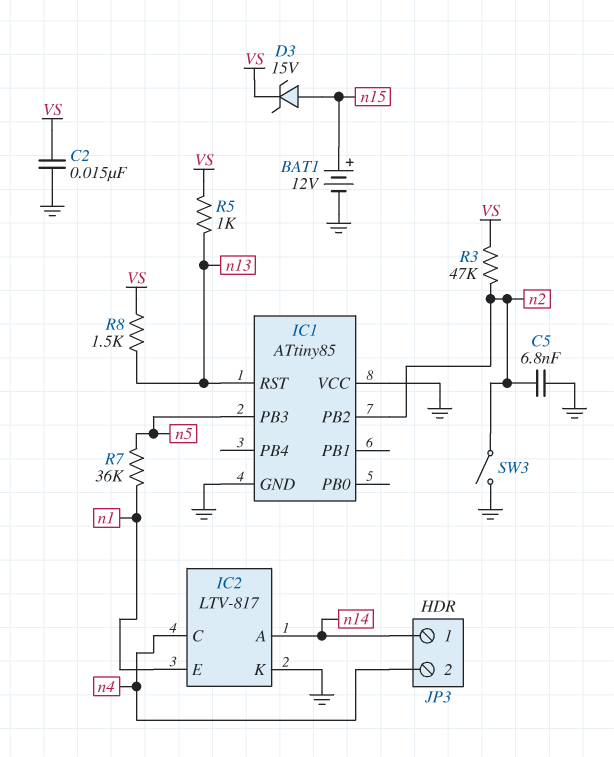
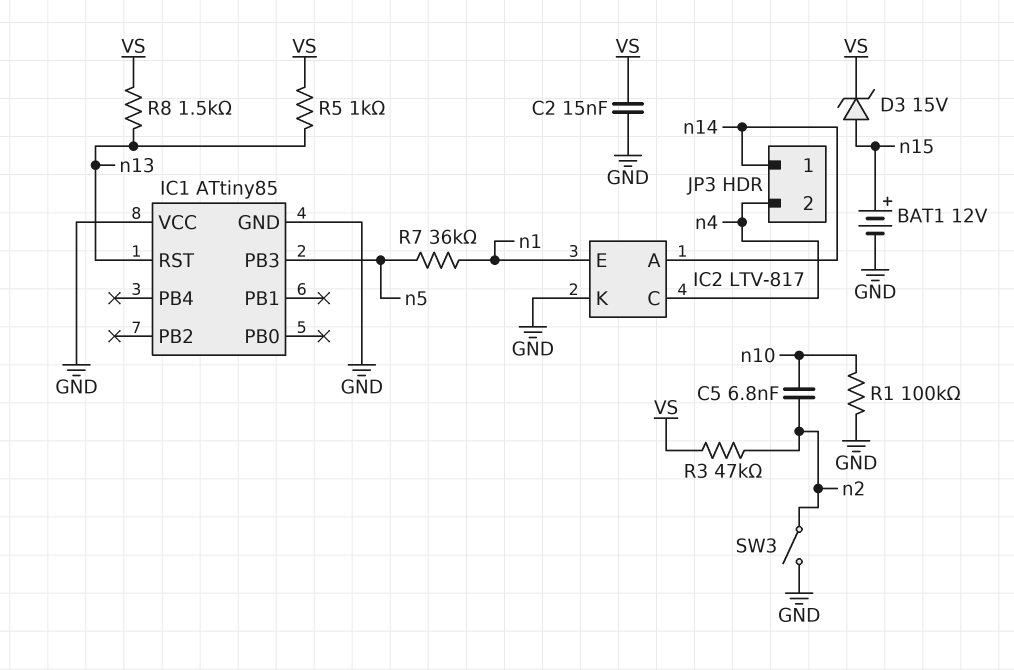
C5: 6.8nF (GND, n2) -> 6.8nF (n2, n10)
IC1 pin PB2: n2 -> none
R1: none -> 100k (GND, n10)

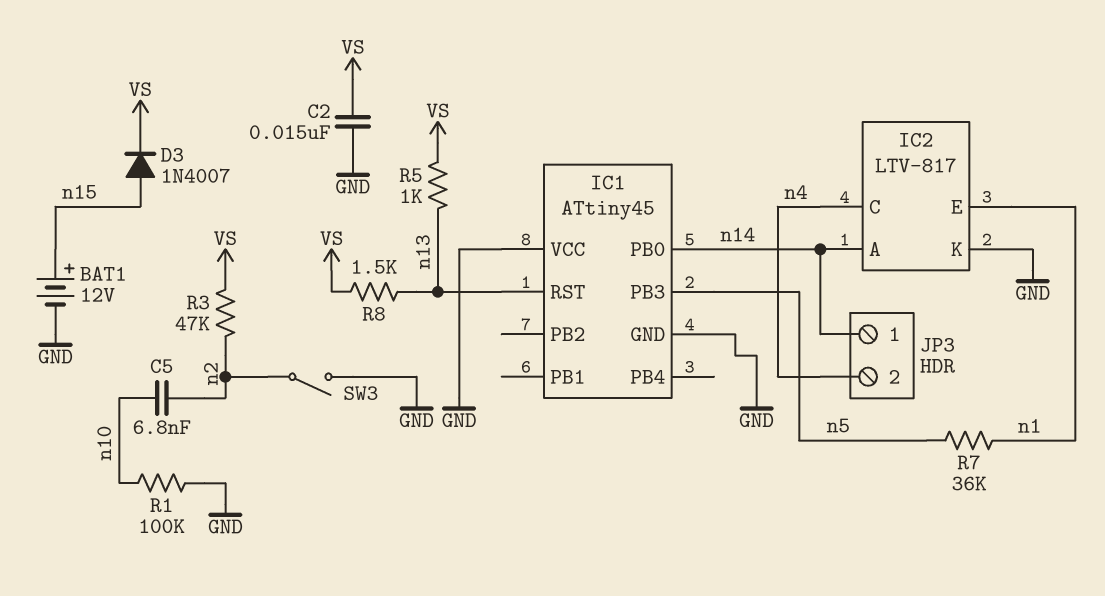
D3: zener 15V (A n15, K VS) -> diode 1N4007 (A n15, K VS)
IC1: ATtiny85 -> ATtiny45
IC1 pin PB0: none -> n14

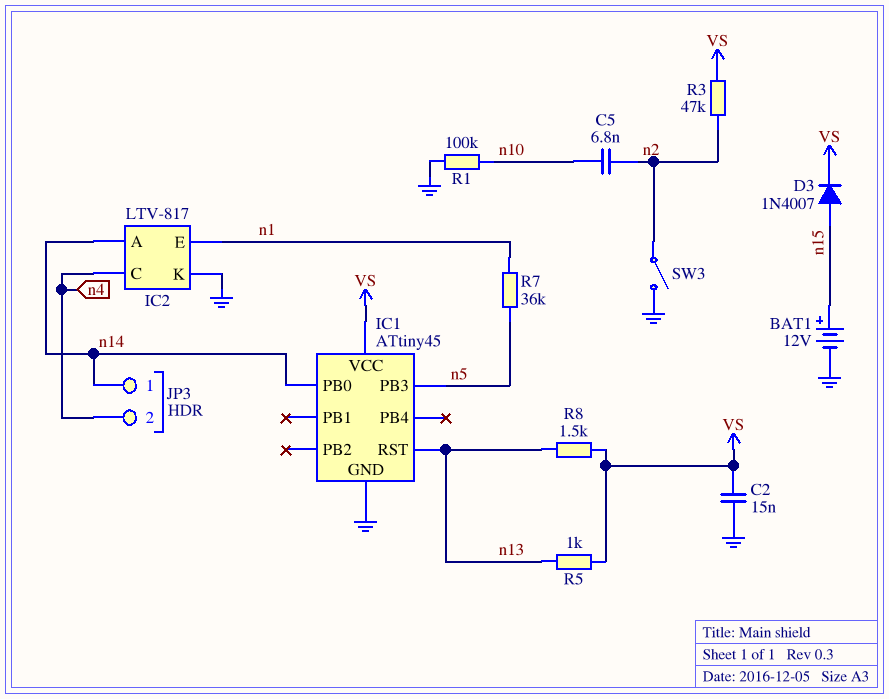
IC1 pin VCC: GND -> VS

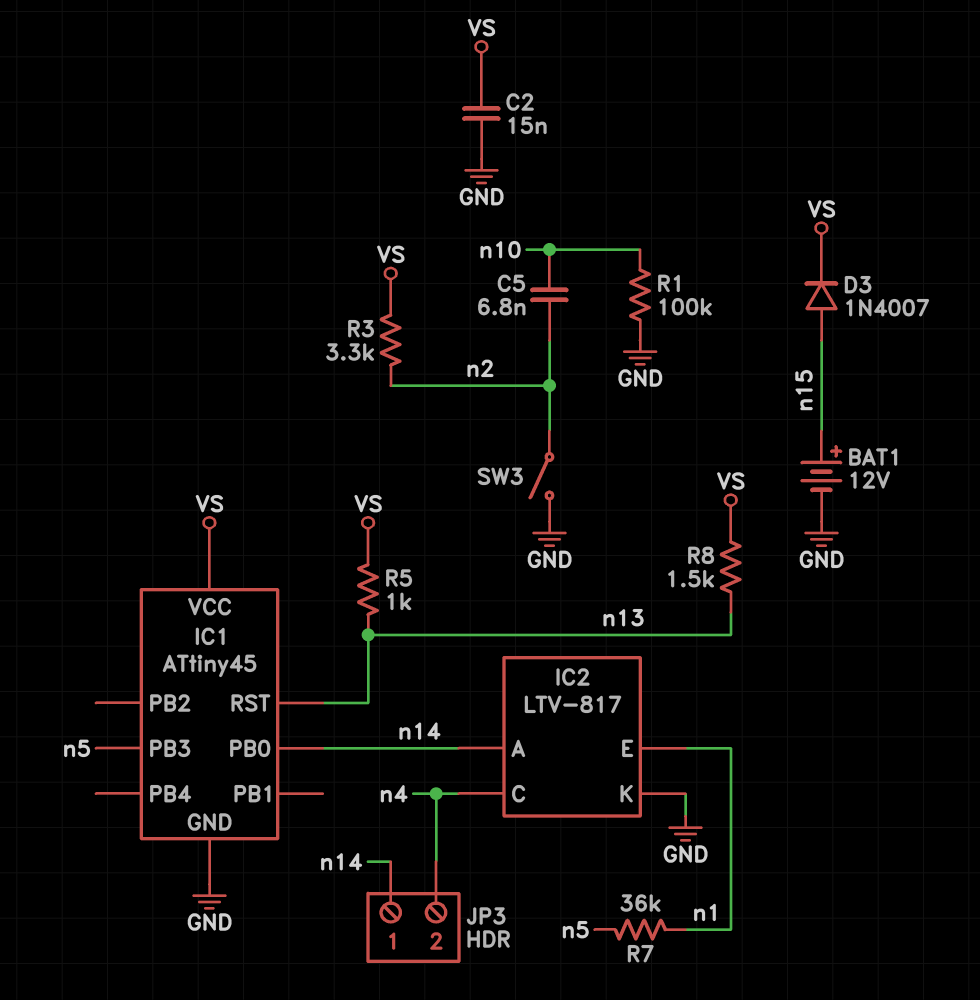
R3: 47k (VS, n2) -> 3.3k (VS, n2)

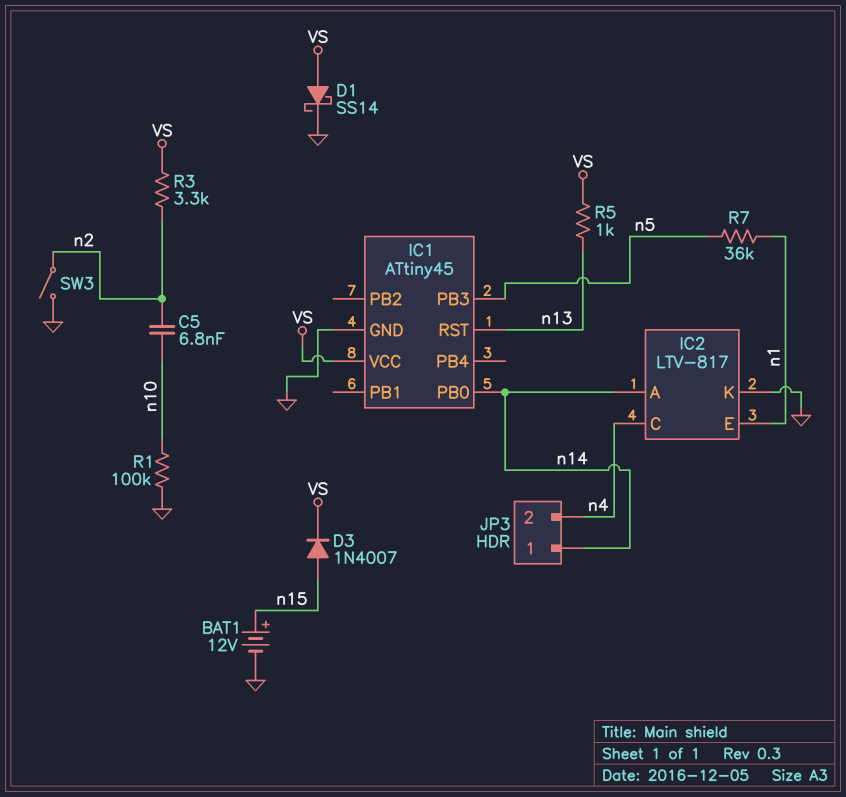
C2: 15nF (GND, VS) -> none
D1: none -> schottky SS14 (A VS, K GND)
R8: 1.5k (VS, n13) -> none

